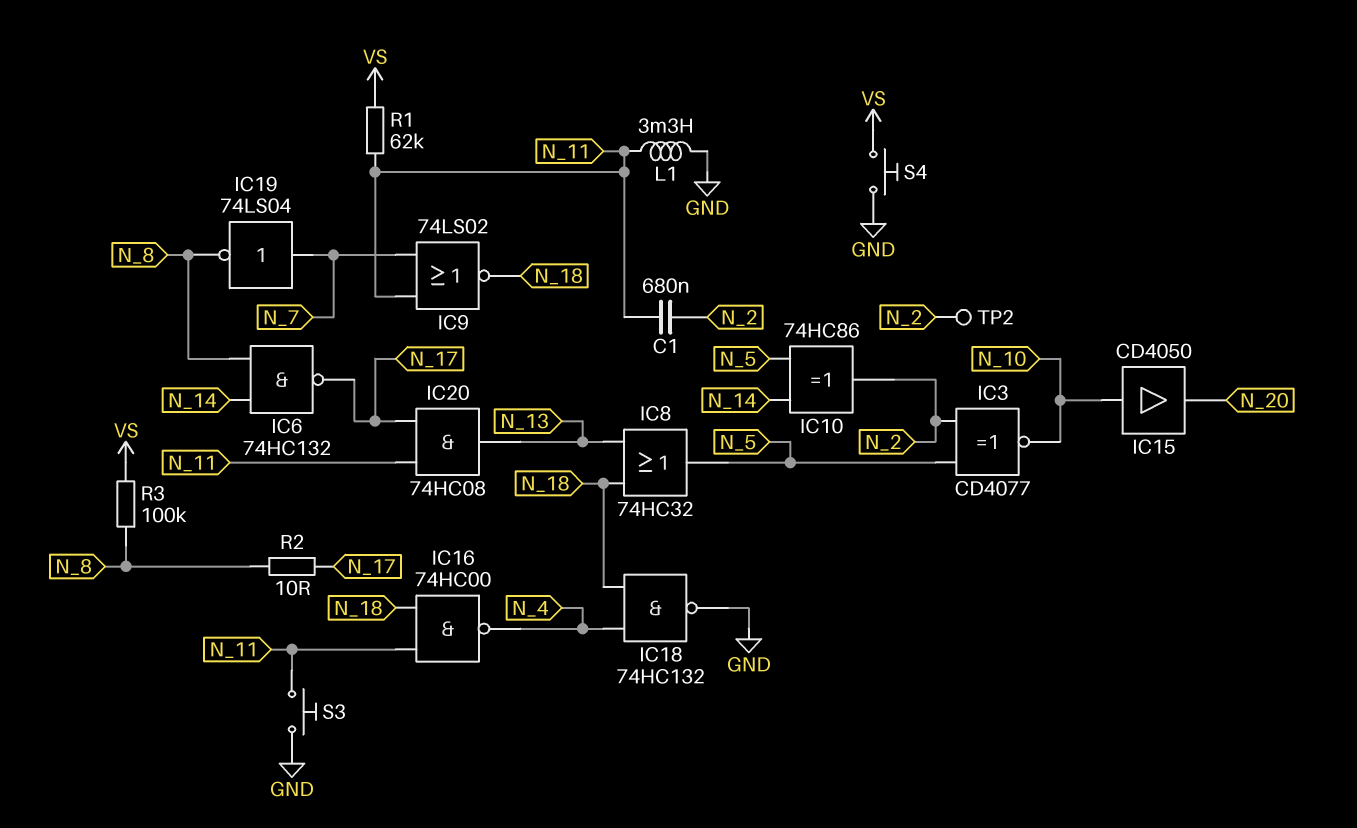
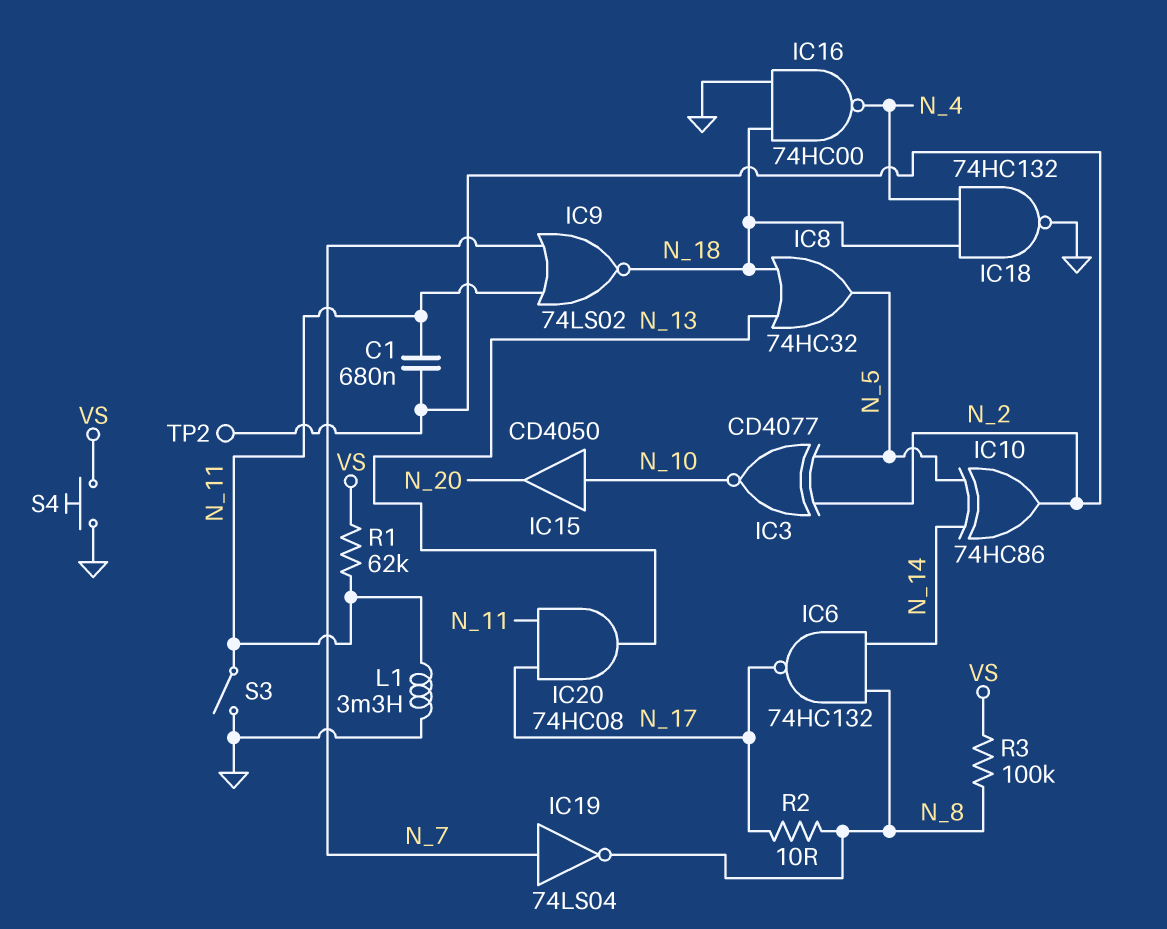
IC16: NAND 74HC00 (in N_11, in N_18, out N_4) -> NAND 74HC00 (in GND, in N_18, out N_4)
S3: button (GND, N_11) -> switch (GND, N_11)

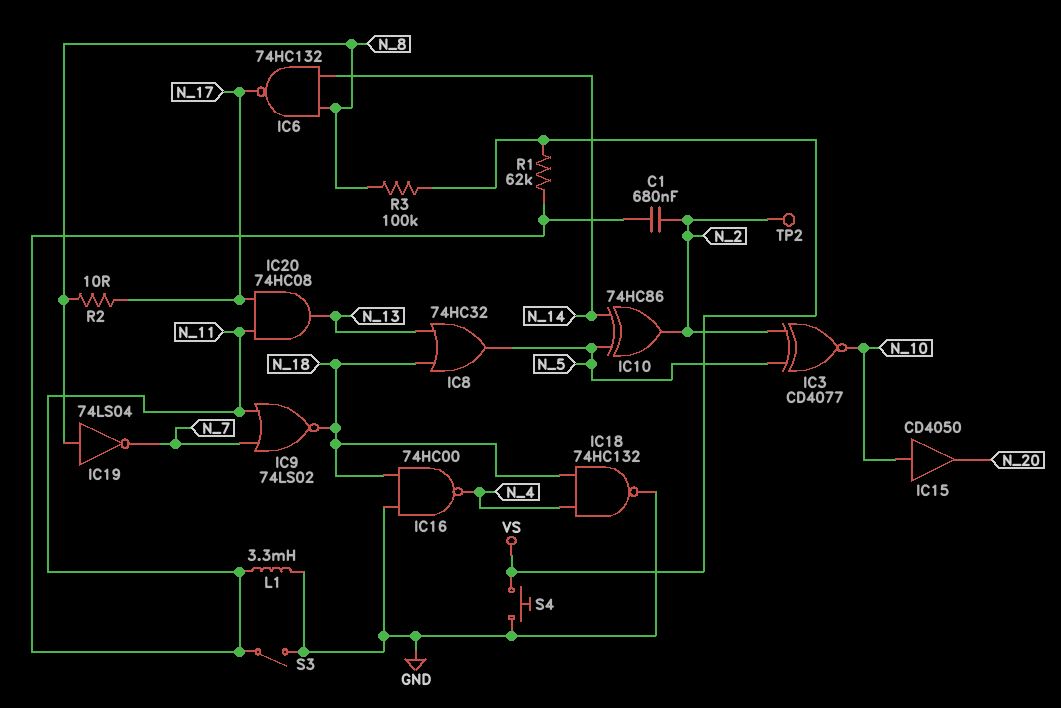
IC19: NOT 74LS04 (in N_7, out N_8) -> NOT 74LS04 (in N_8, out N_7)

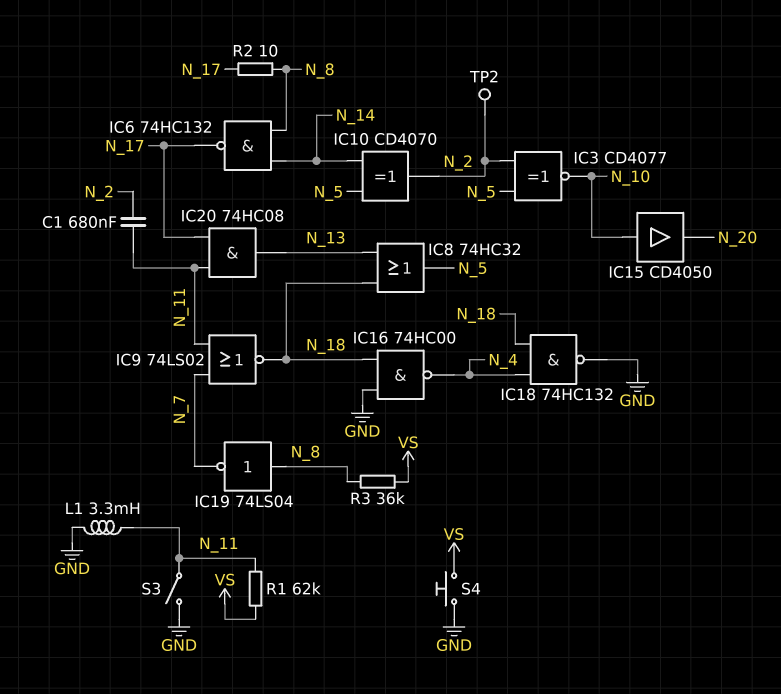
IC10: XOR 74HC86 (in N_5, in N_14, out N_2) -> XOR CD4070 (in N_5, in N_14, out N_2)
R3: 100k (N_8, VS) -> 36k (N_8, VS)

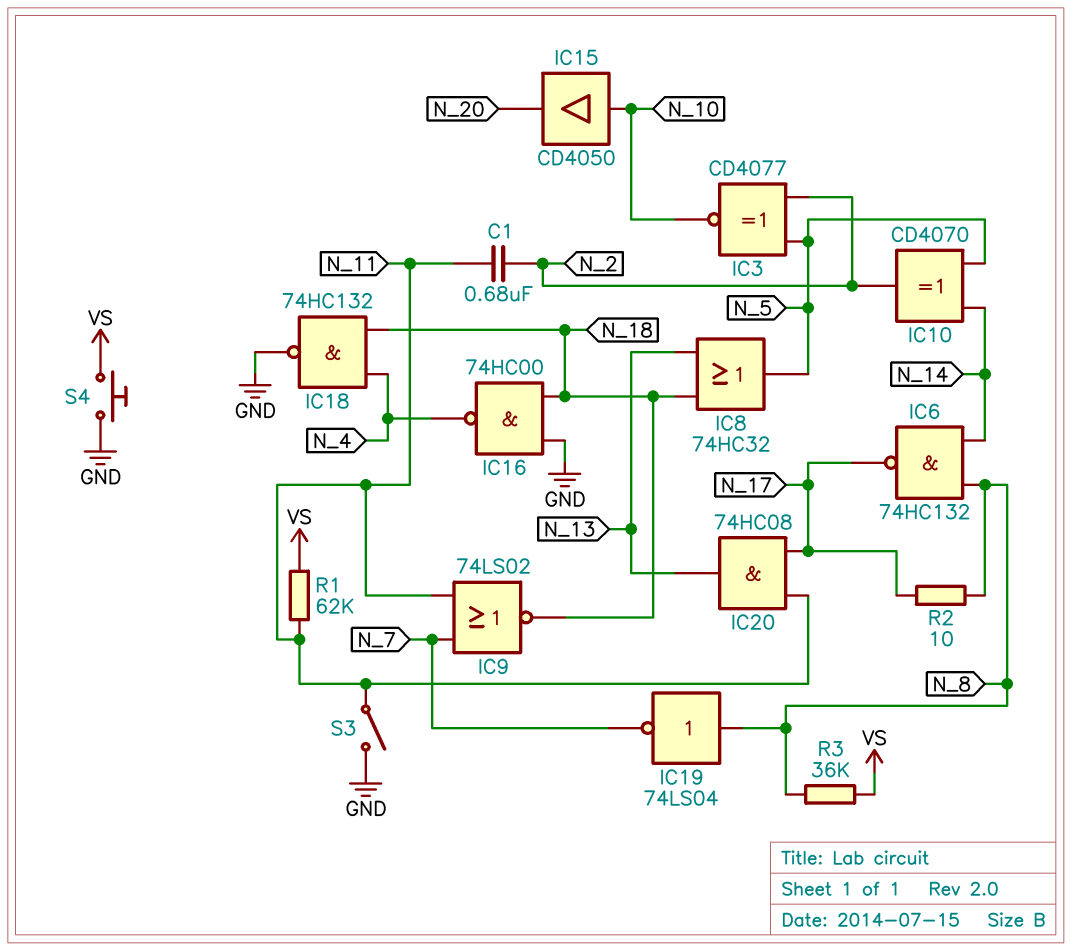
L1: 3.3mH (GND, N_11) -> none
TP2: test point (N_2) -> none

